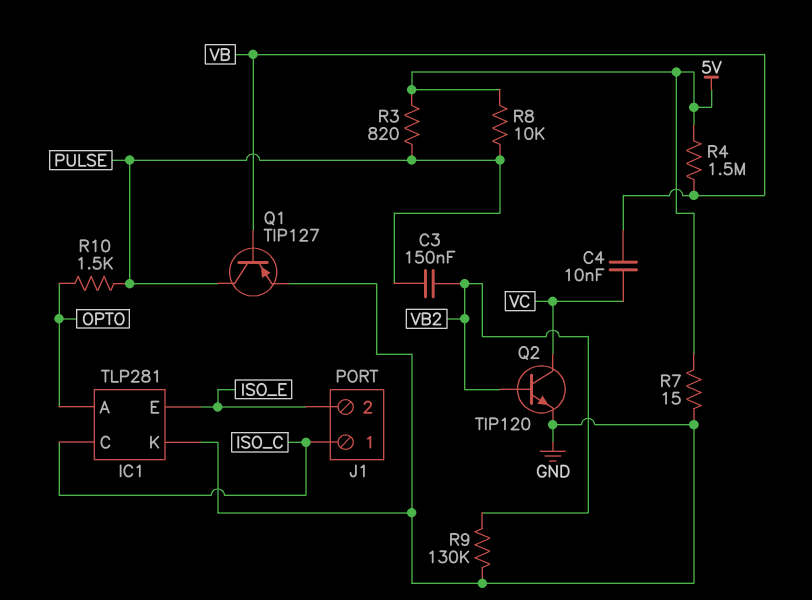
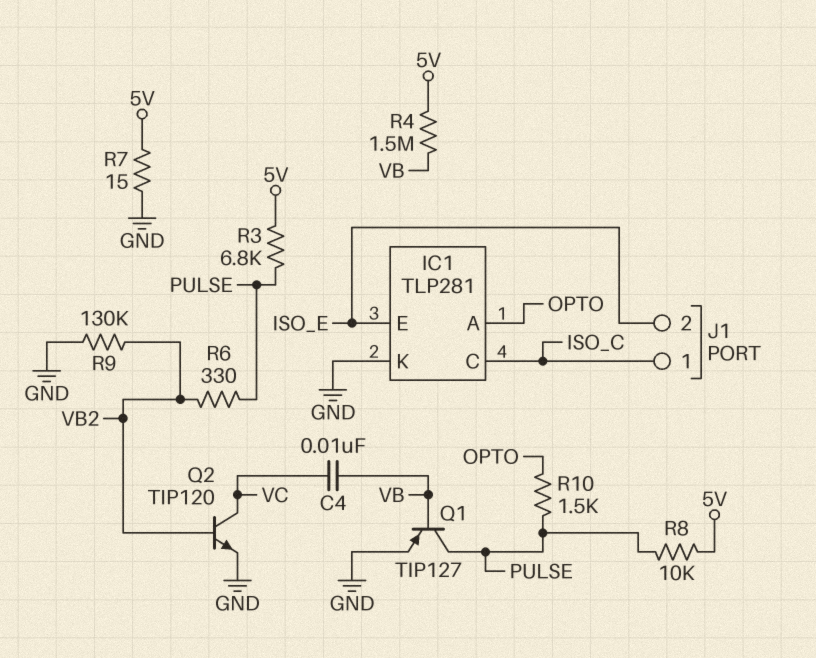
C3: 150nF (PULSE, VB2) -> none
R3: 820 (5V, PULSE) -> 6.8k (5V, PULSE)
R6: none -> 330 (PULSE, VB2)

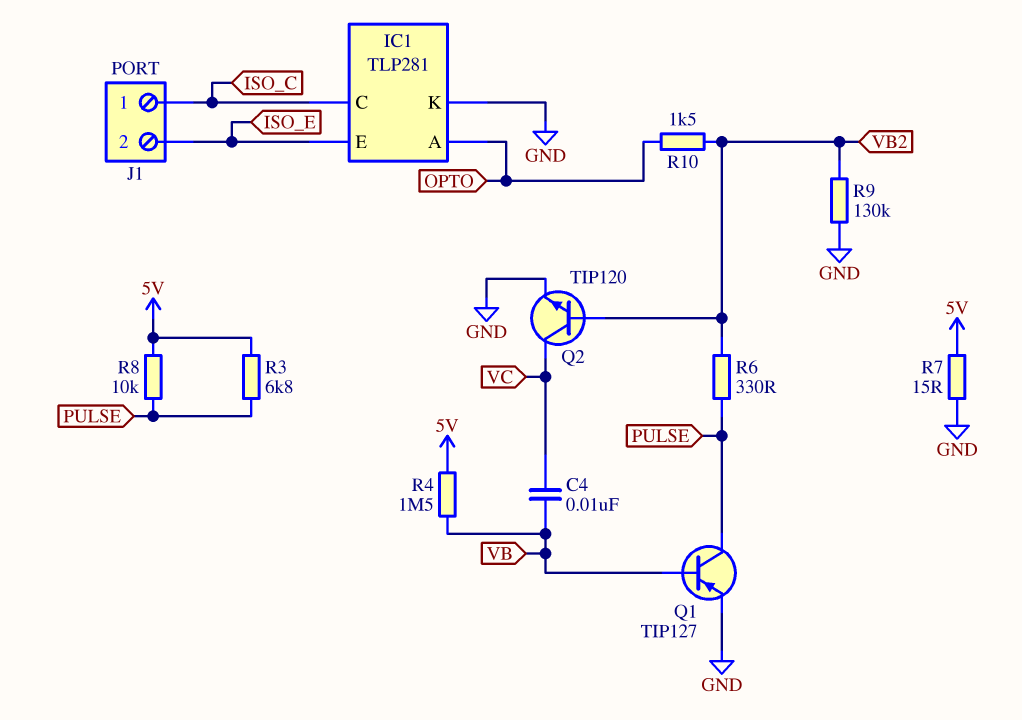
R10: 1.5k (OPTO, PULSE) -> 1.5k (OPTO, VB2)

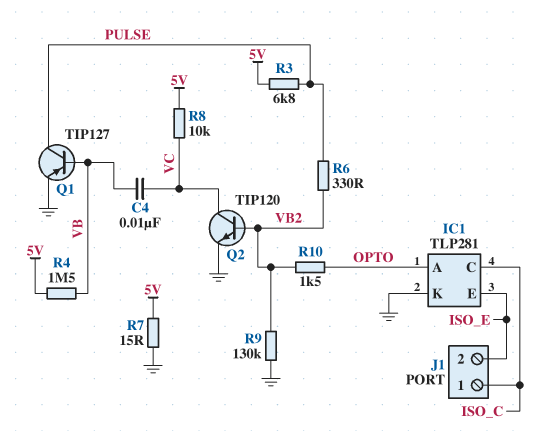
R8: 10k (5V, PULSE) -> 10k (5V, VC)

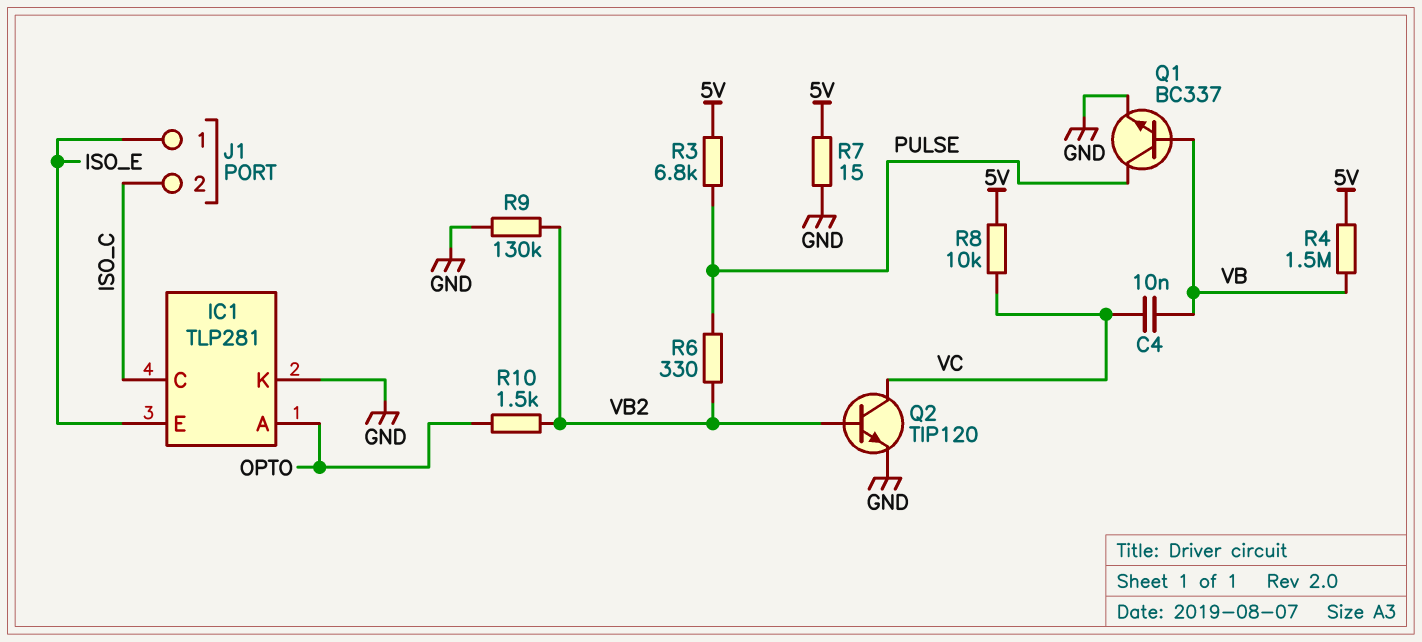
J1 pin 1: ISO_C -> ISO_E
J1 pin 2: ISO_E -> ISO_C
Q1: PNP TIP127 (B VB, C PULSE, E GND) -> NPN BC337 (B VB, C PULSE, E GND)

